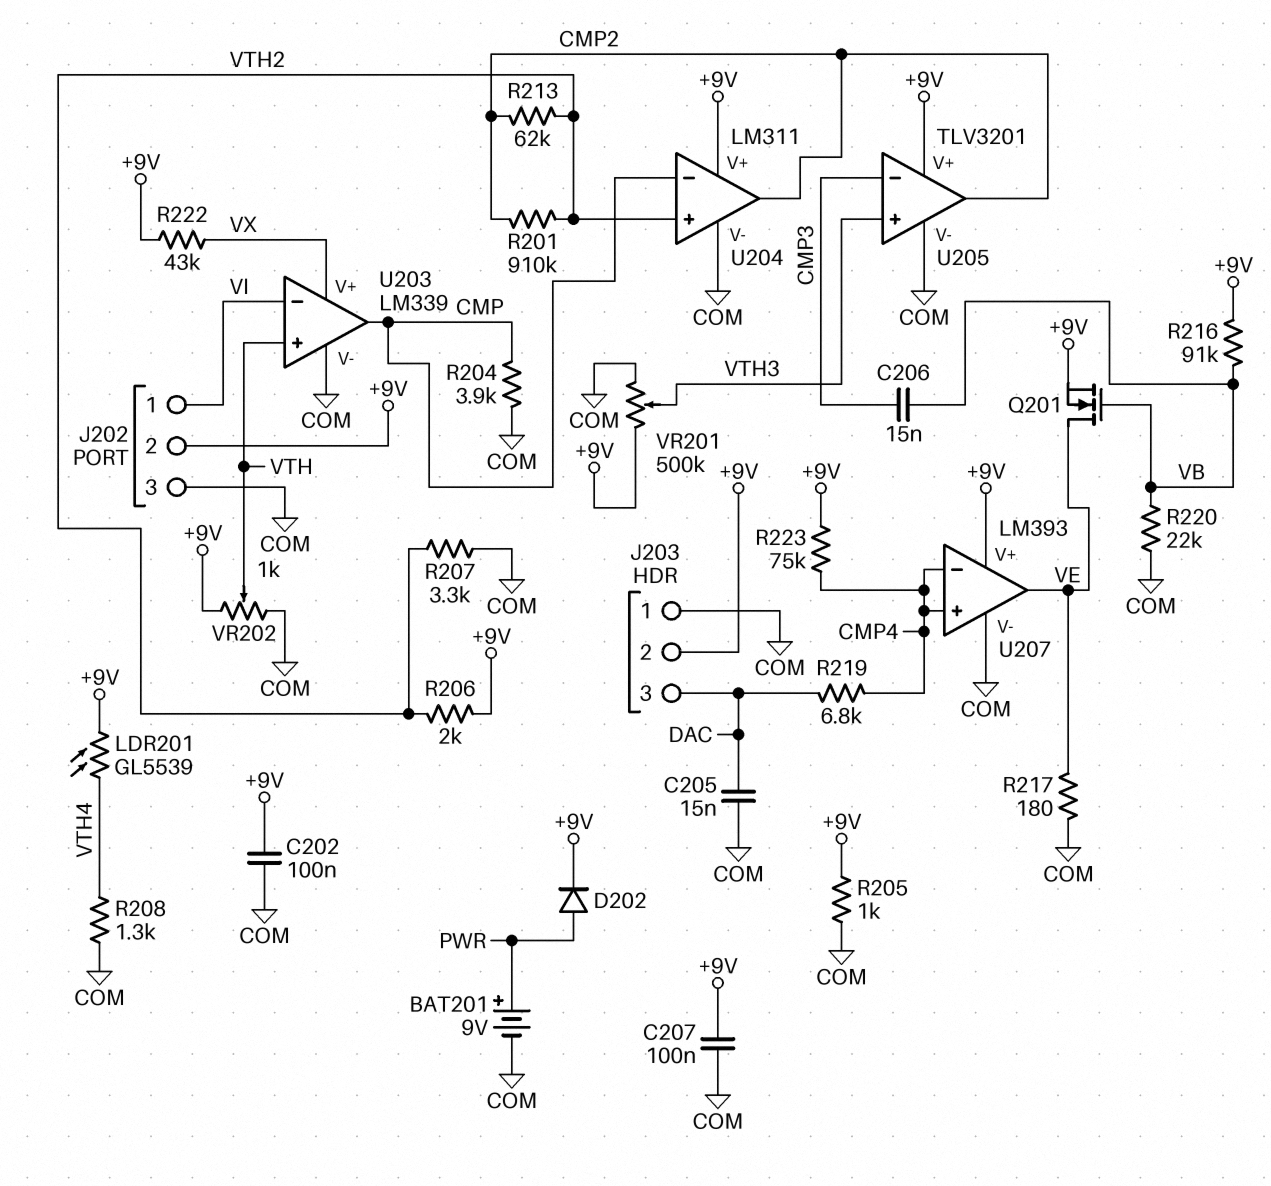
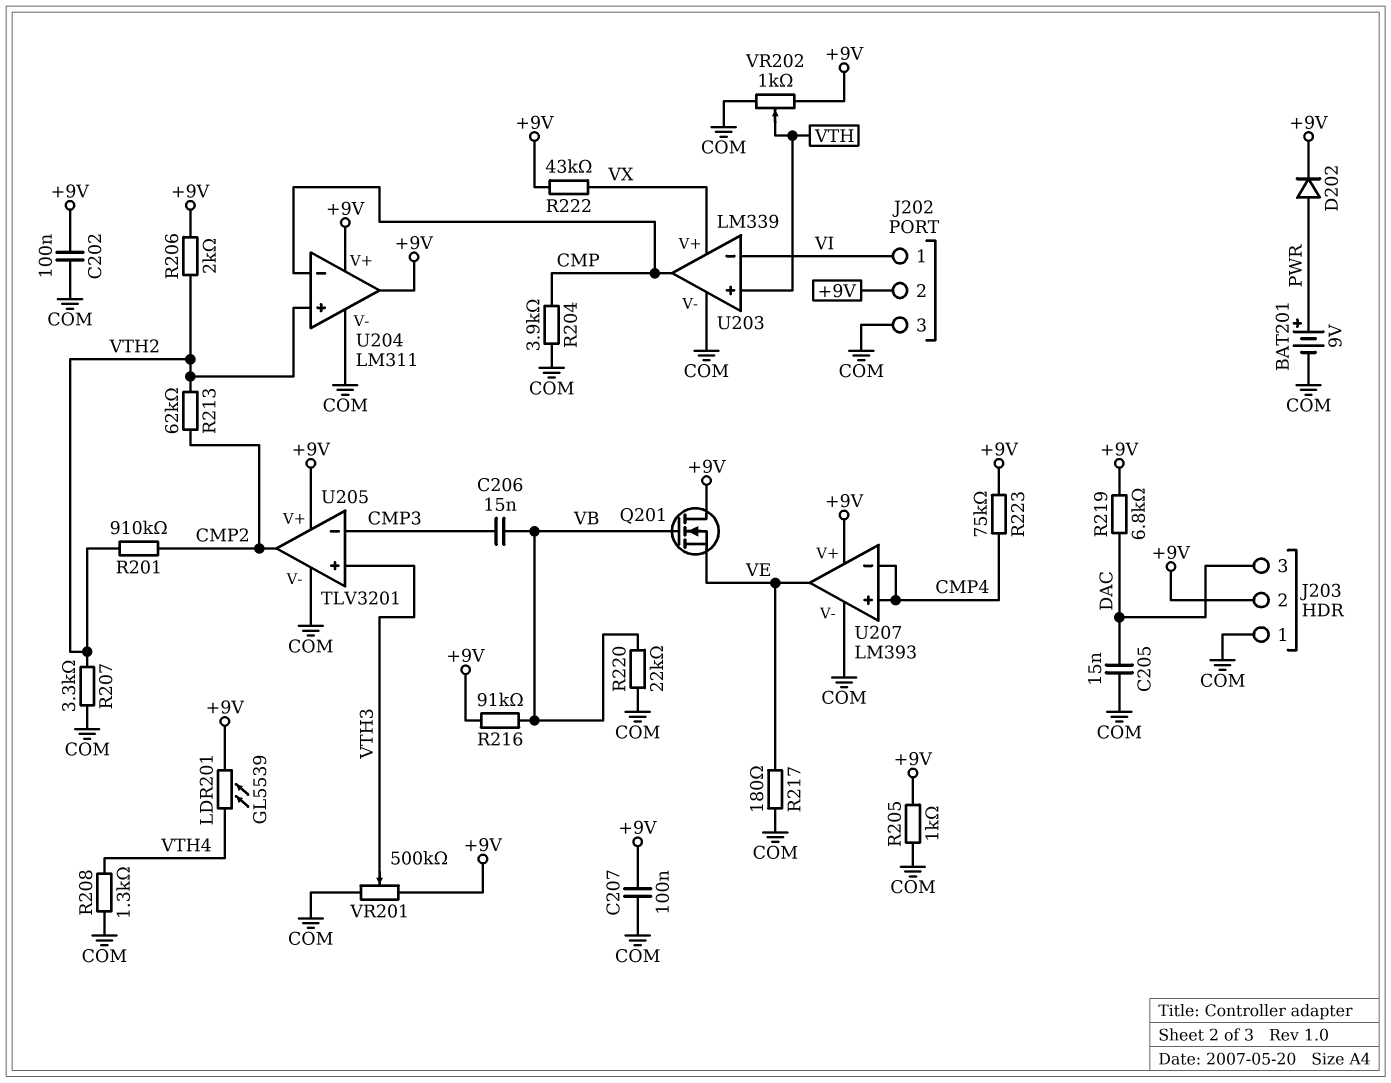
Q201: NMOS (G VB, D VE, S +9V) -> NMOS (G VB, D +9V, S VE)
R219: 6.8k (CMP4, DAC) -> 6.8k (+9V, DAC)
U204 pin out: CMP2 -> +9V

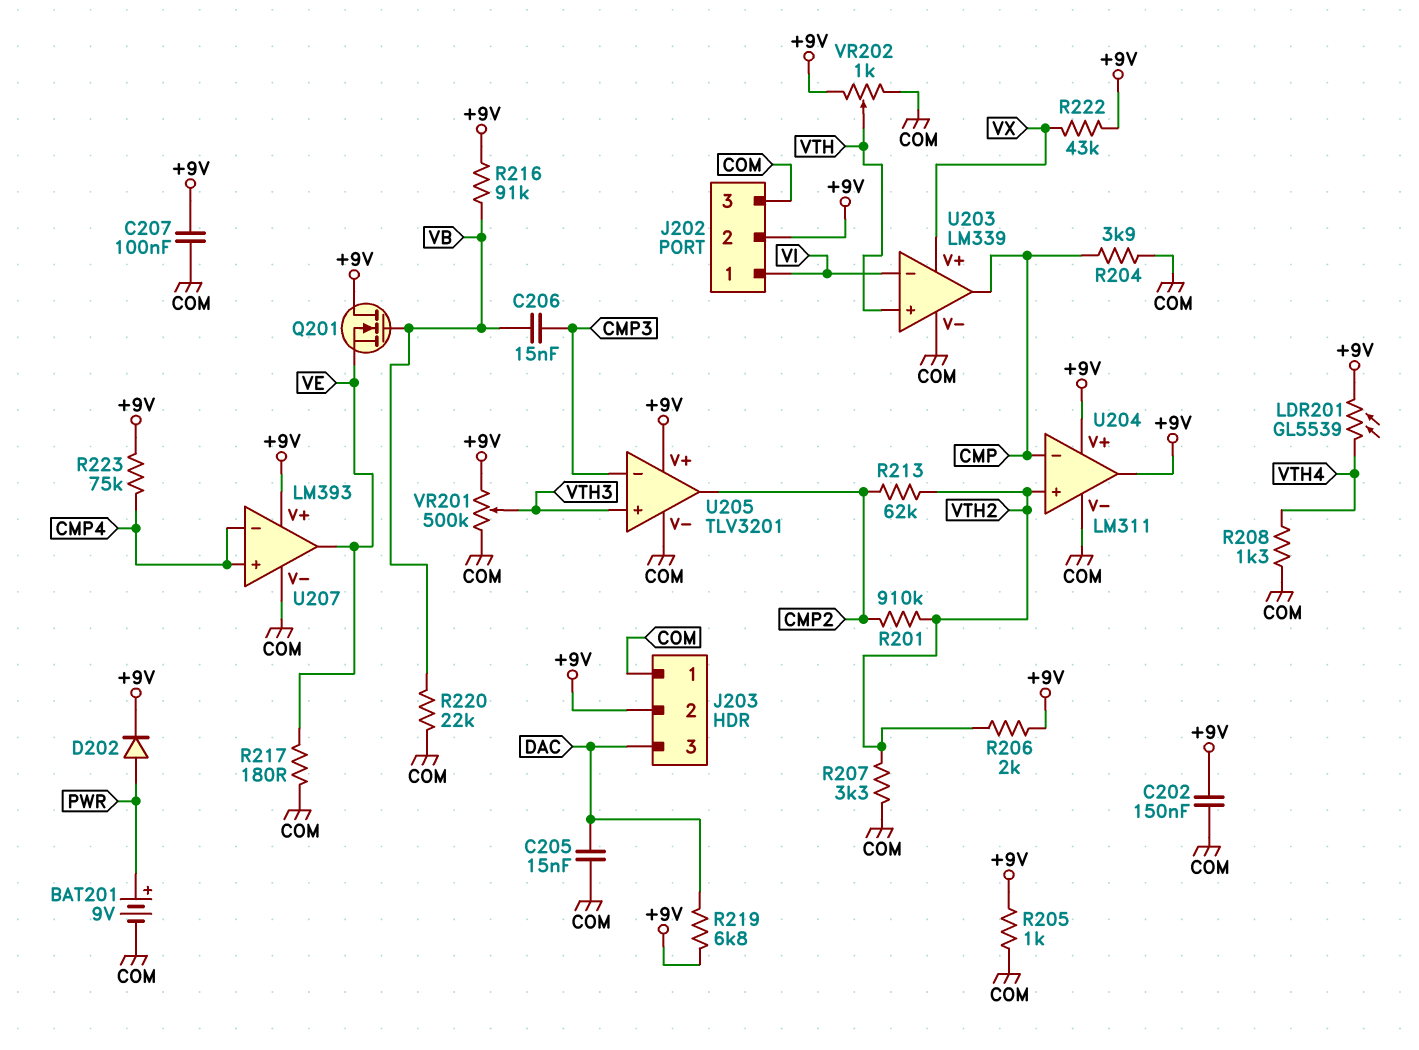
C202: 100nF (+9V, COM) -> 150nF (+9V, COM)

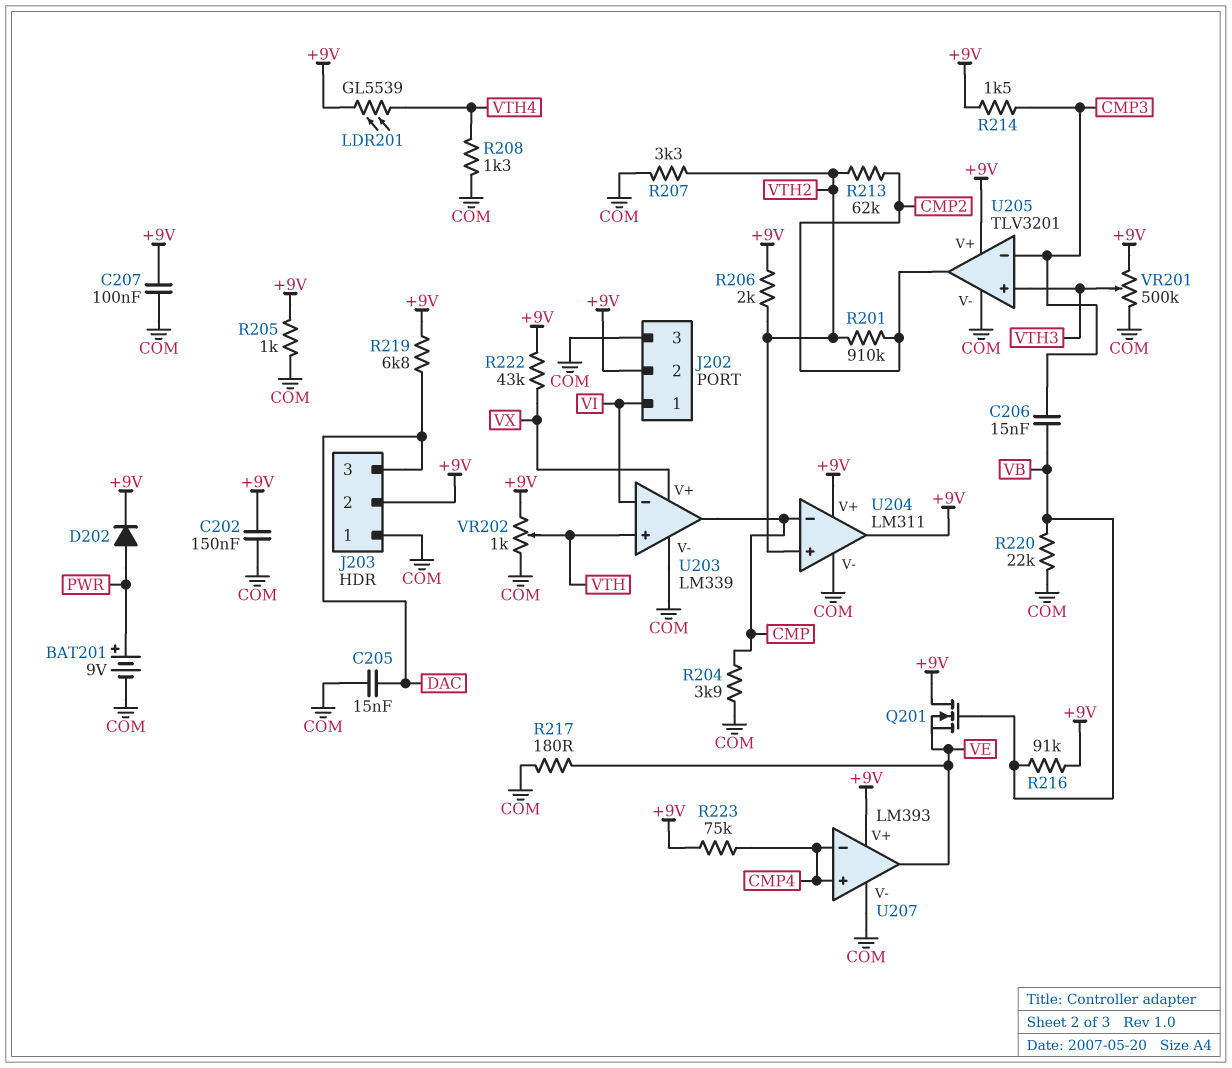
R214: none -> 1.5k (+9V, CMP3)

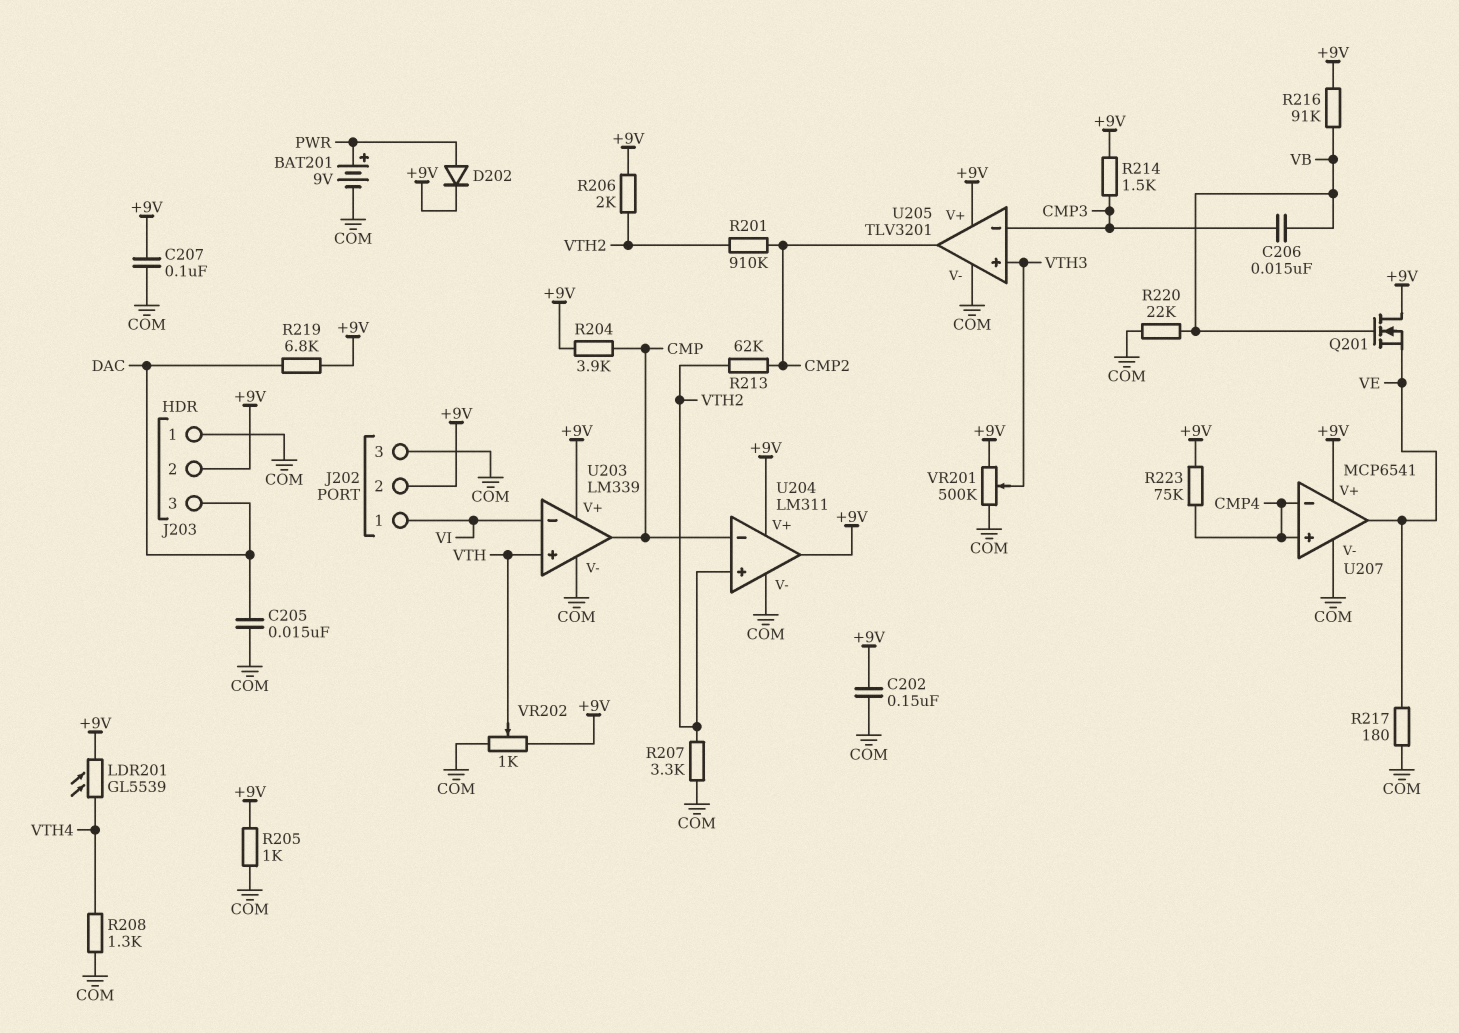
R204: 3.9k (CMP, COM) -> 3.9k (+9V, CMP)
R222: 43k (+9V, VX) -> none
U203 pin V+: VX -> +9V
U207: LM393 -> MCP6541

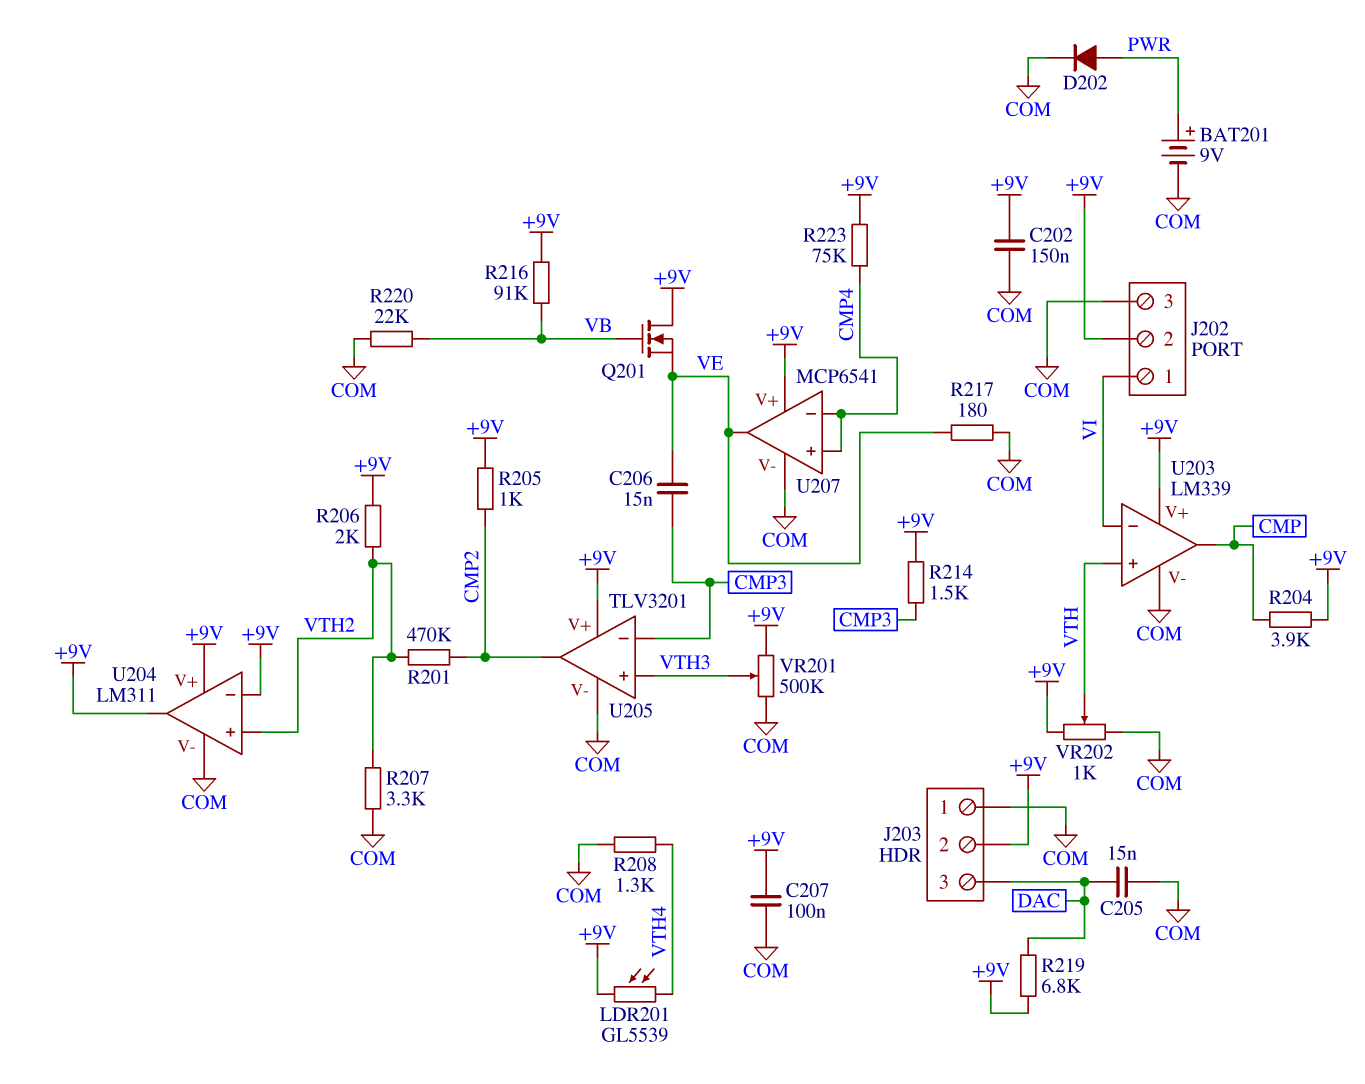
C206: 15nF (CMP3, VB) -> 15nF (CMP3, VE)
D202: diode (A PWR, K +9V) -> diode (A PWR, K COM)
R201: 910k (CMP2, VTH2) -> 470k (CMP2, VTH2)
R205: 1k (+9V, COM) -> 1k (+9V, CMP2)
R213: 62k (CMP2, VTH2) -> none
U204 pin in-: CMP -> +9V

